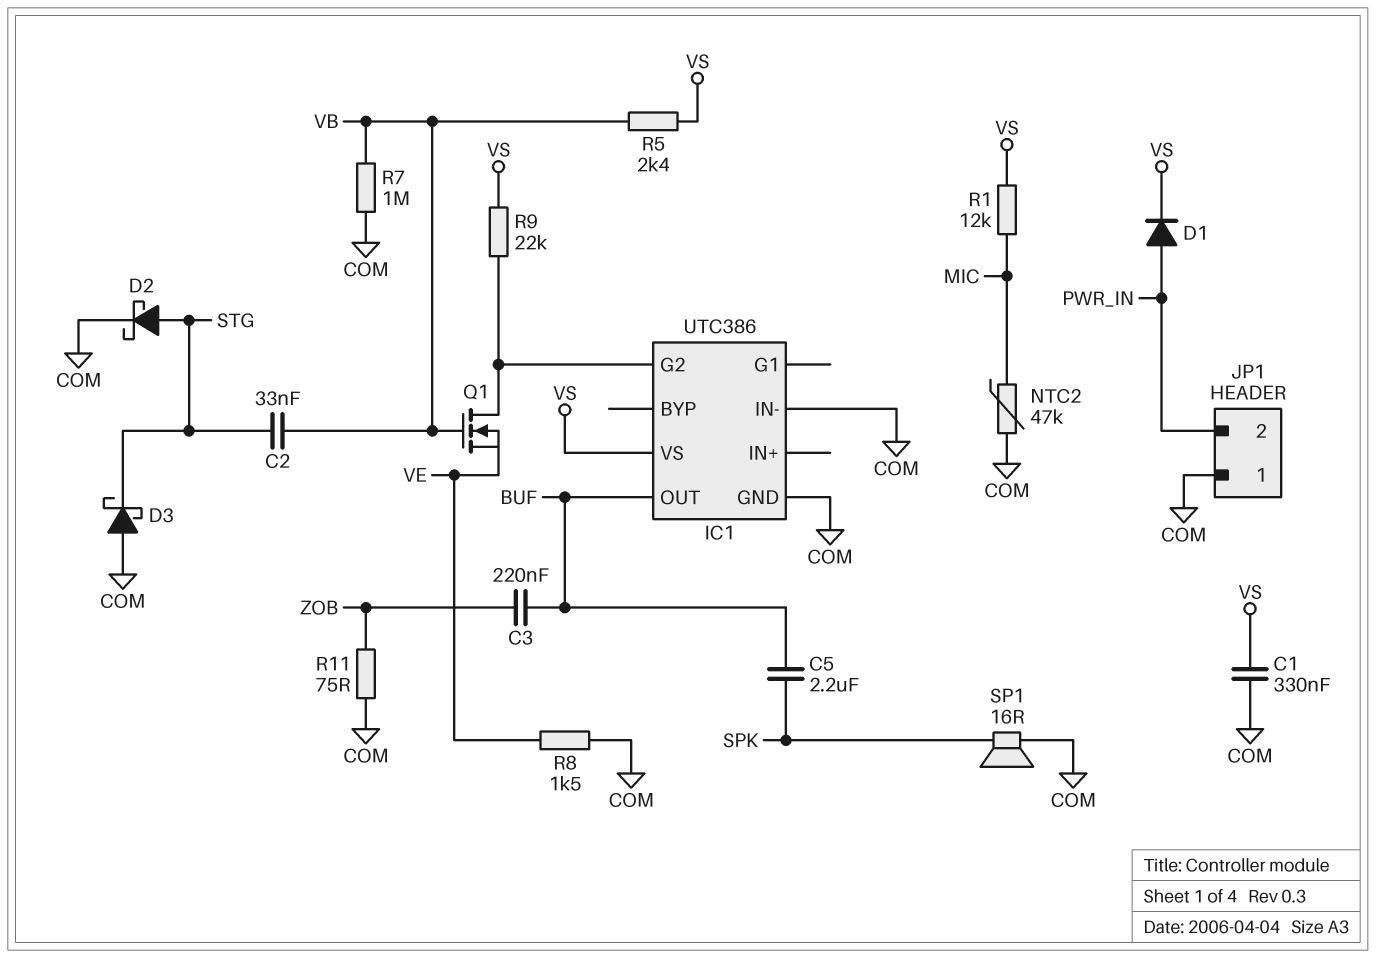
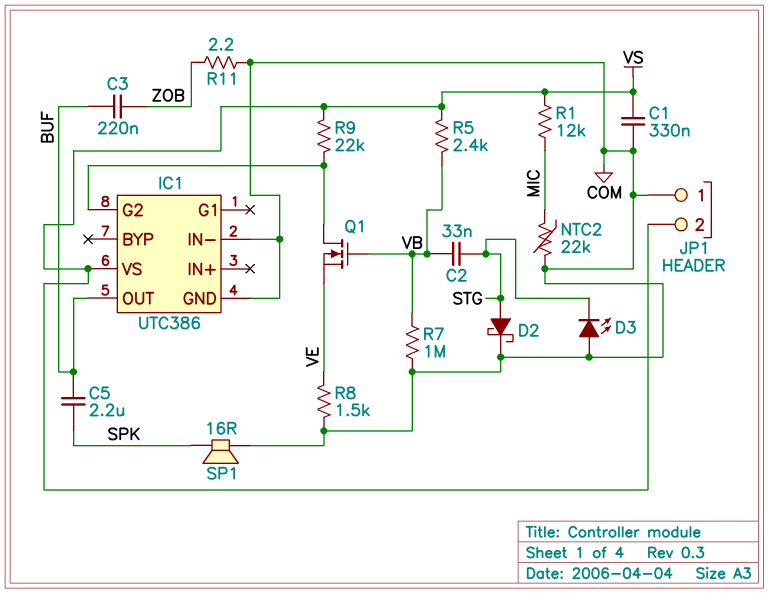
D1: diode (A PWR_IN, K VS) -> none
D3: schottky (A COM, K STG) -> LED (A COM, K STG)
JP1 pin 2: PWR_IN -> VS
NTC2: 47k (COM, MIC) -> 22k (COM, MIC)
R11: 75 (COM, ZOB) -> 2.2 (COM, ZOB)

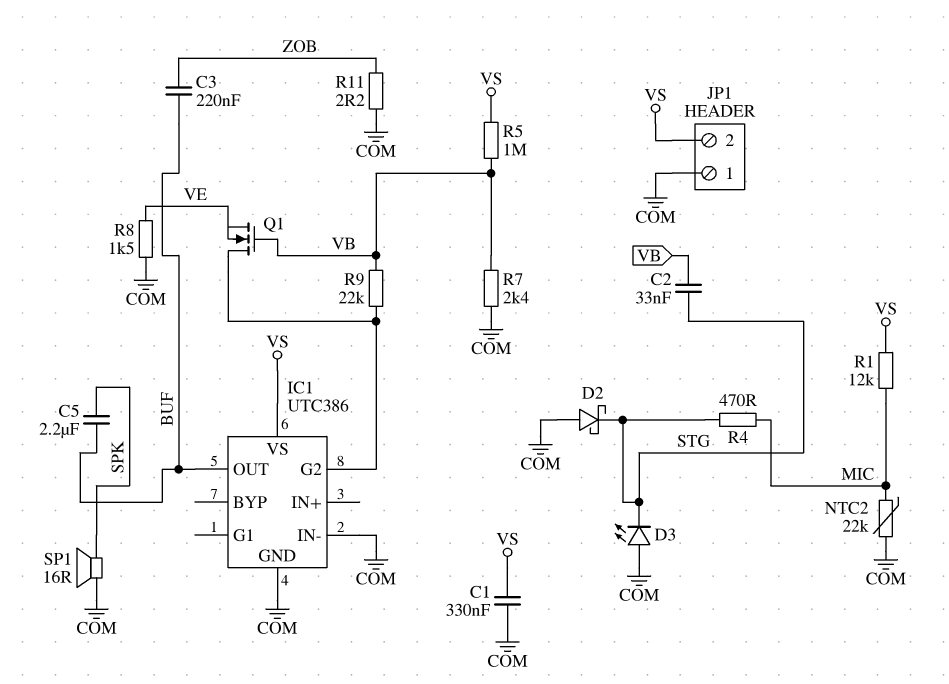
D2: schottky (A STG, K COM) -> schottky (A COM, K STG)
R4: none -> 470 (MIC, STG)
R5: 2.4k (VB, VS) -> 1M (VB, VS)
R7: 1M (COM, VB) -> 2.4k (COM, VB)
R9: 22k (IC1/G2, VS) -> 22k (IC1/G2, VB)

